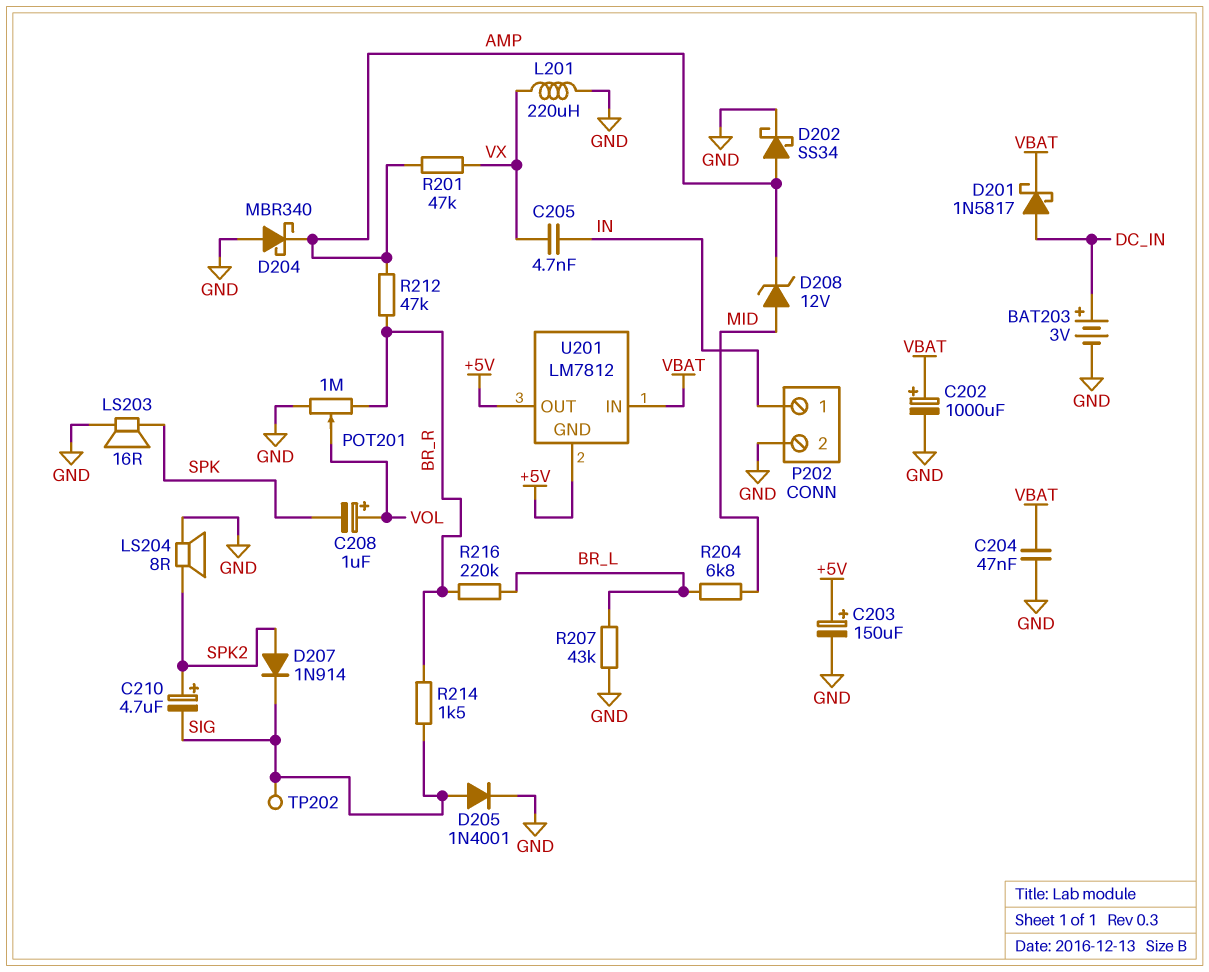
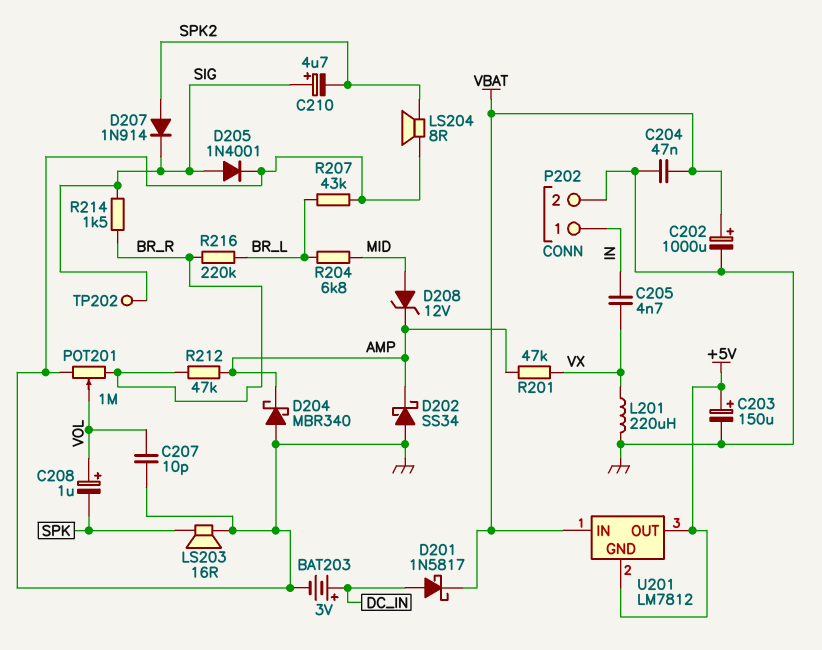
C207: none -> 10pF (GND, VOL)
C210: 4.7uF (plus SPK2, minus SIG) -> 4.7uF (plus SIG, minus SPK2)
D202: schottky SS34 (A AMP, K GND) -> schottky SS34 (A GND, K AMP)

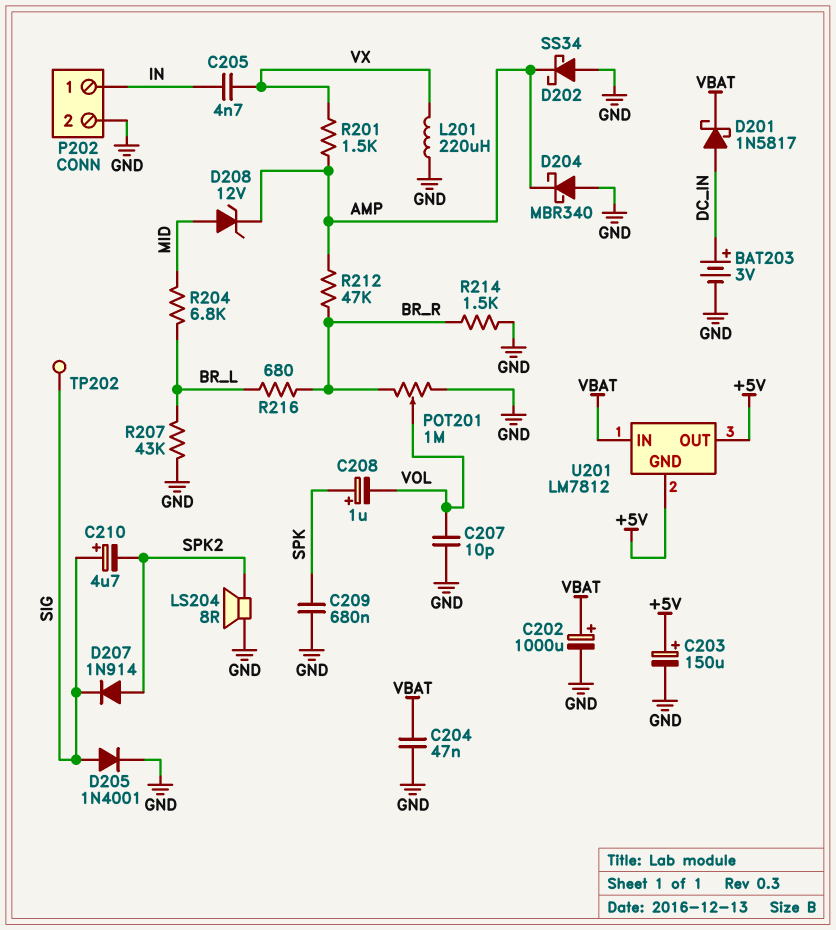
C208: 1uF (plus VOL, minus SPK) -> 1uF (plus SPK, minus VOL)
C209: none -> 680nF (GND, SPK)
LS203: speaker 16R (GND, SPK) -> none
R201: 47k (AMP, VX) -> 1.5k (AMP, VX)
R214: 1.5k (BR_R, SIG) -> 1.5k (BR_R, GND)
R216: 220k (BR_L, BR_R) -> 680 (BR_L, BR_R)

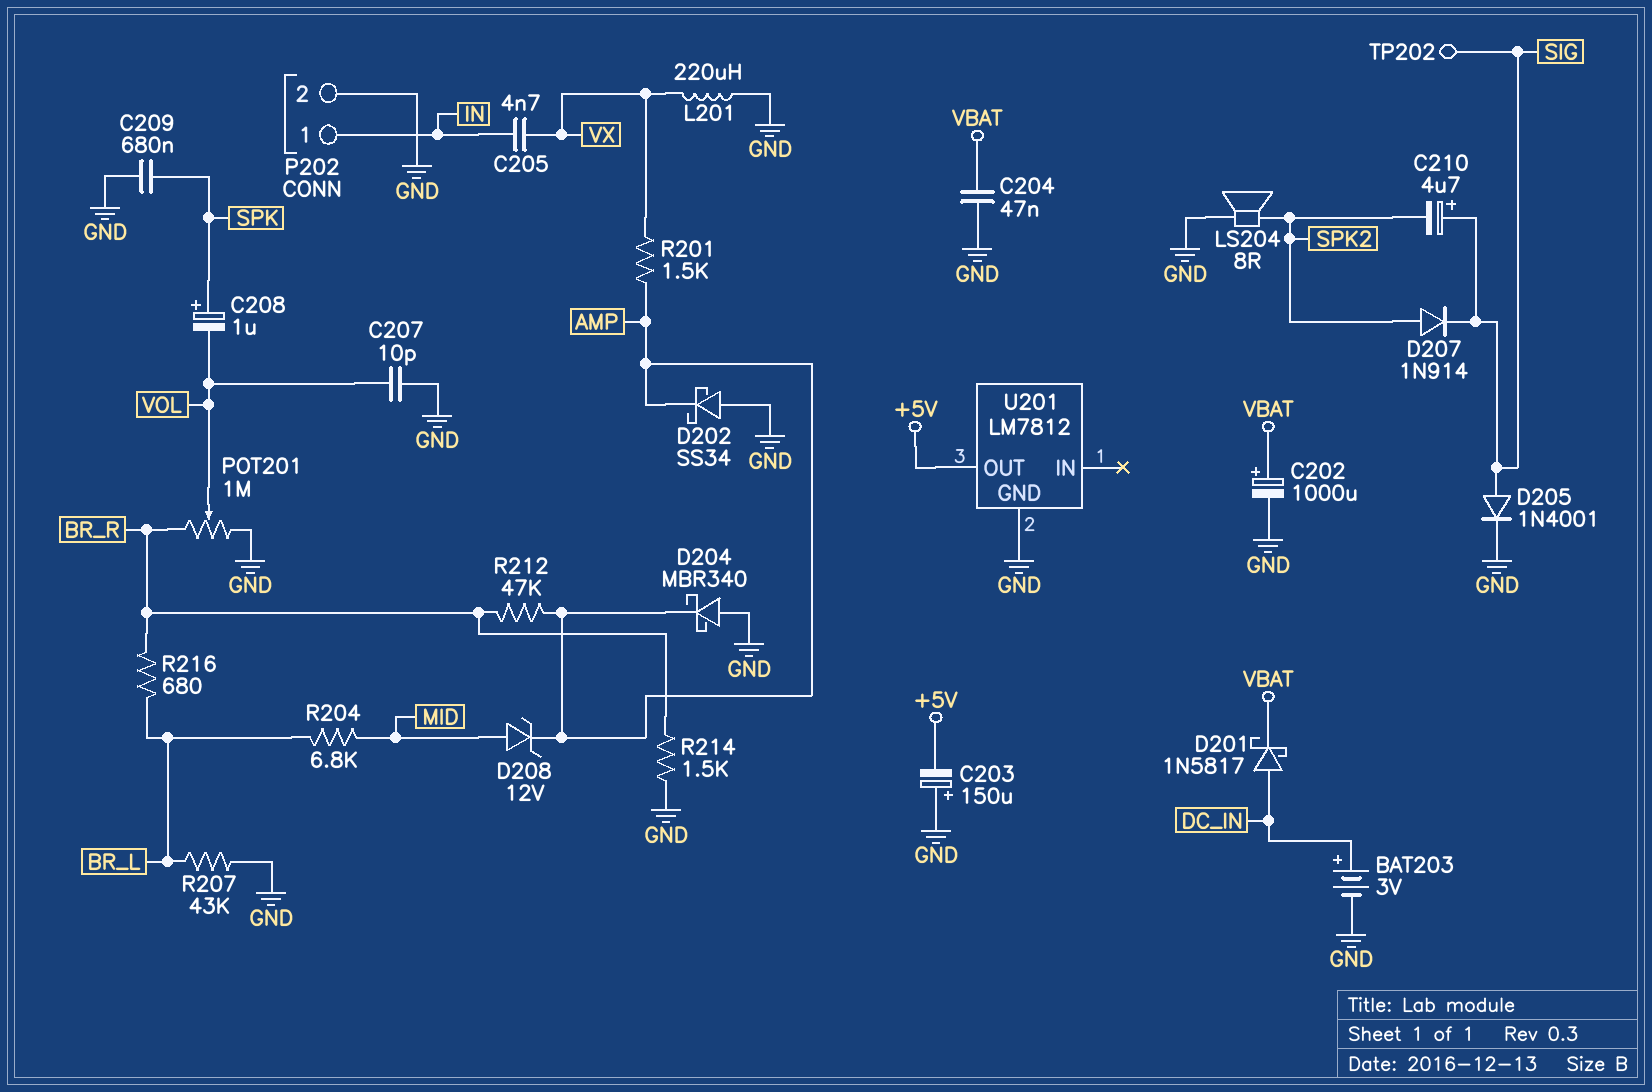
C203: 150uF (plus +5V, minus GND) -> 150uF (plus GND, minus +5V)
U201 pin GND: +5V -> GND
U201 pin IN: VBAT -> none

